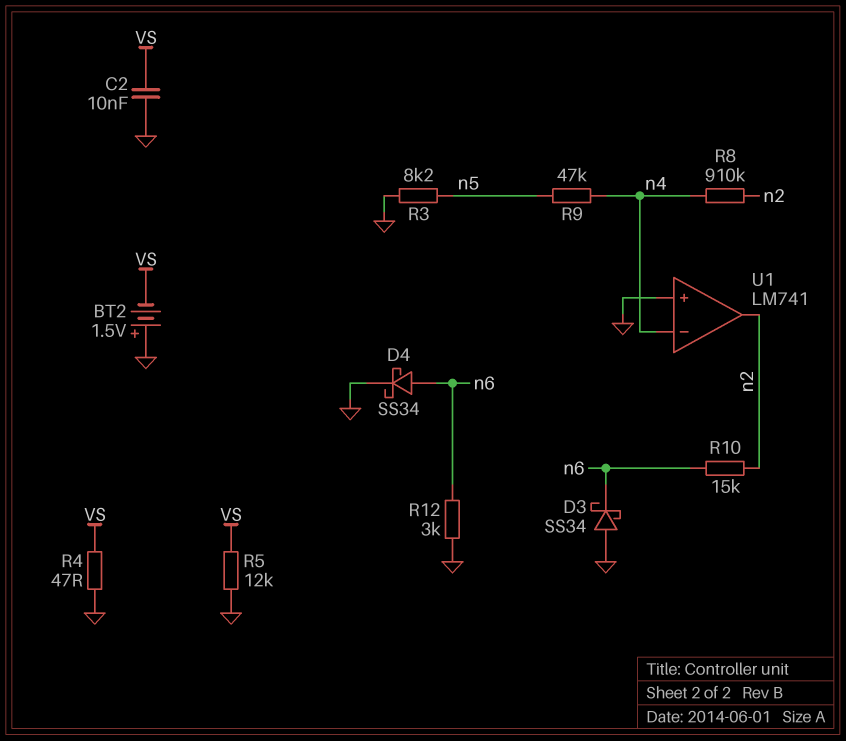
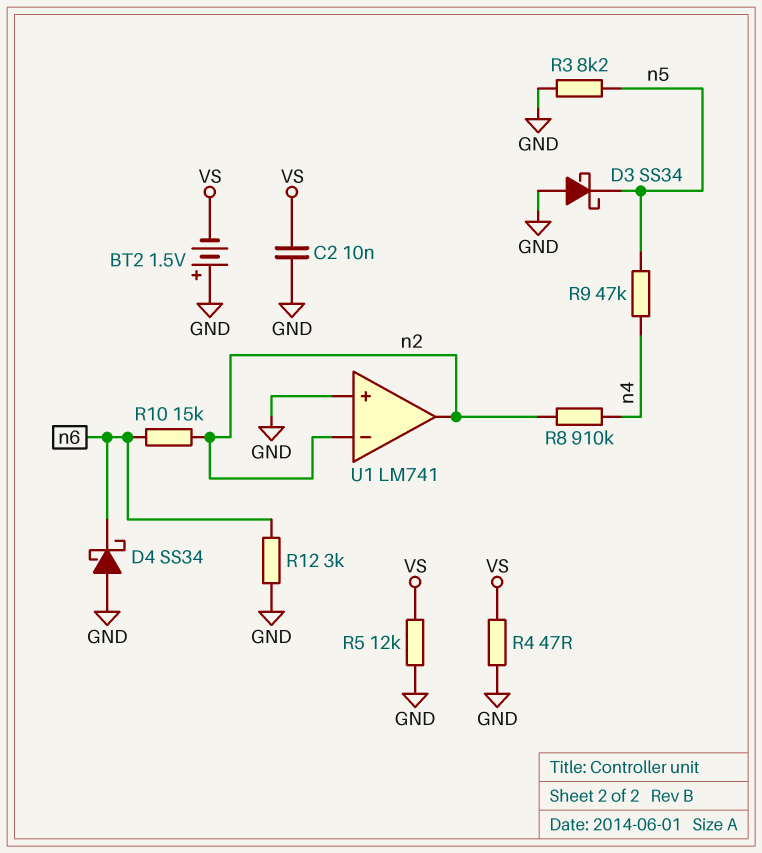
D3: schottky SS34 (A GND, K n6) -> schottky SS34 (A GND, K n5)
D4: schottky SS34 (A n6, K GND) -> schottky SS34 (A GND, K n6)
U1 pin in-: n4 -> n2

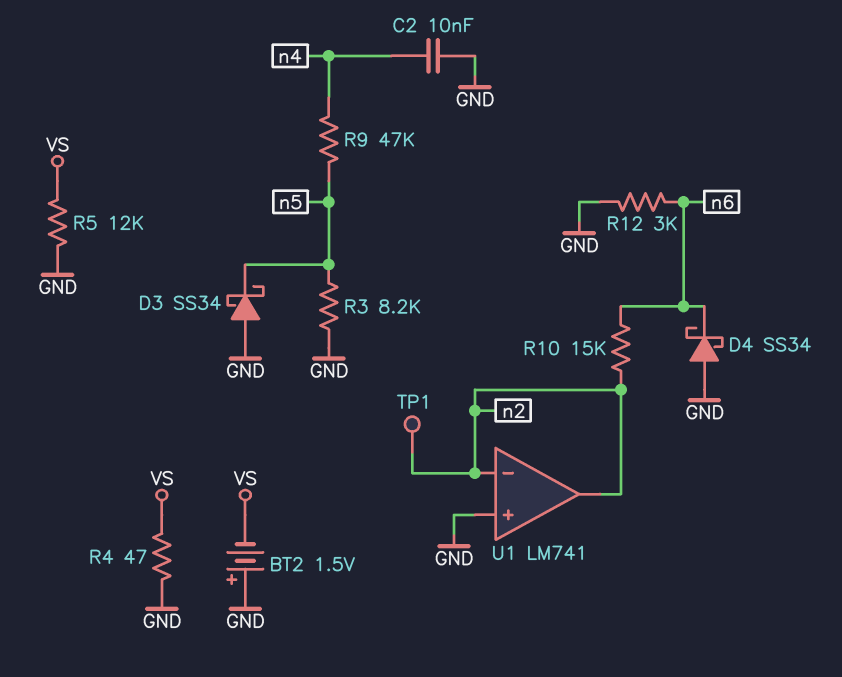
C2: 10nF (GND, VS) -> 10nF (GND, n4)
R8: 910k (n2, n4) -> none
TP1: none -> test point (n2)

